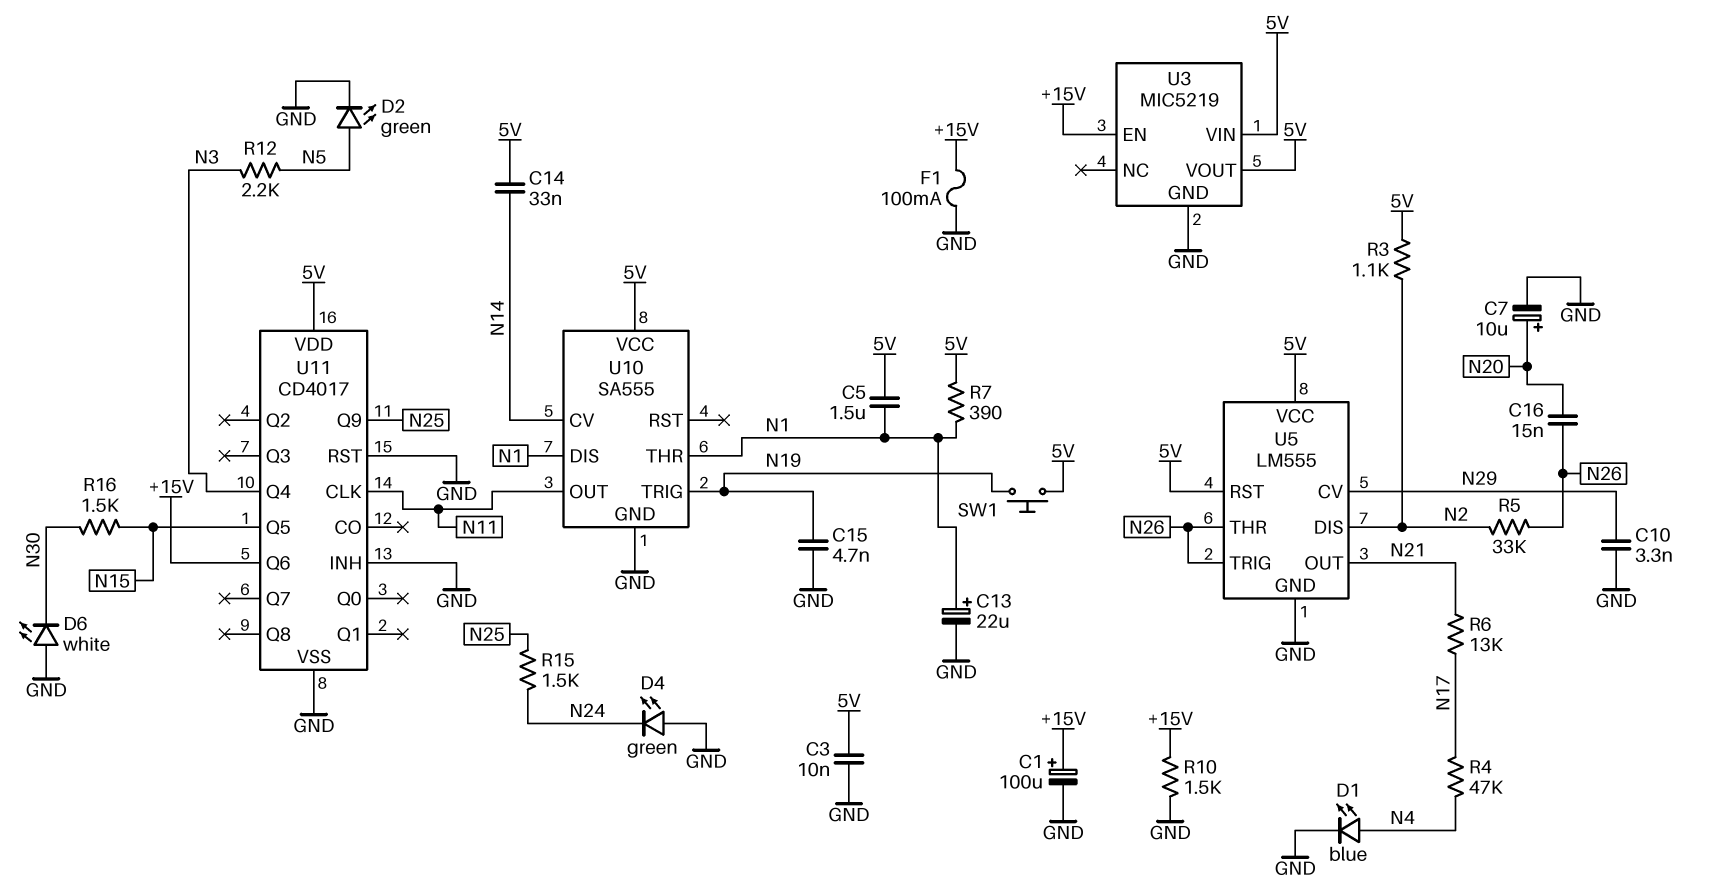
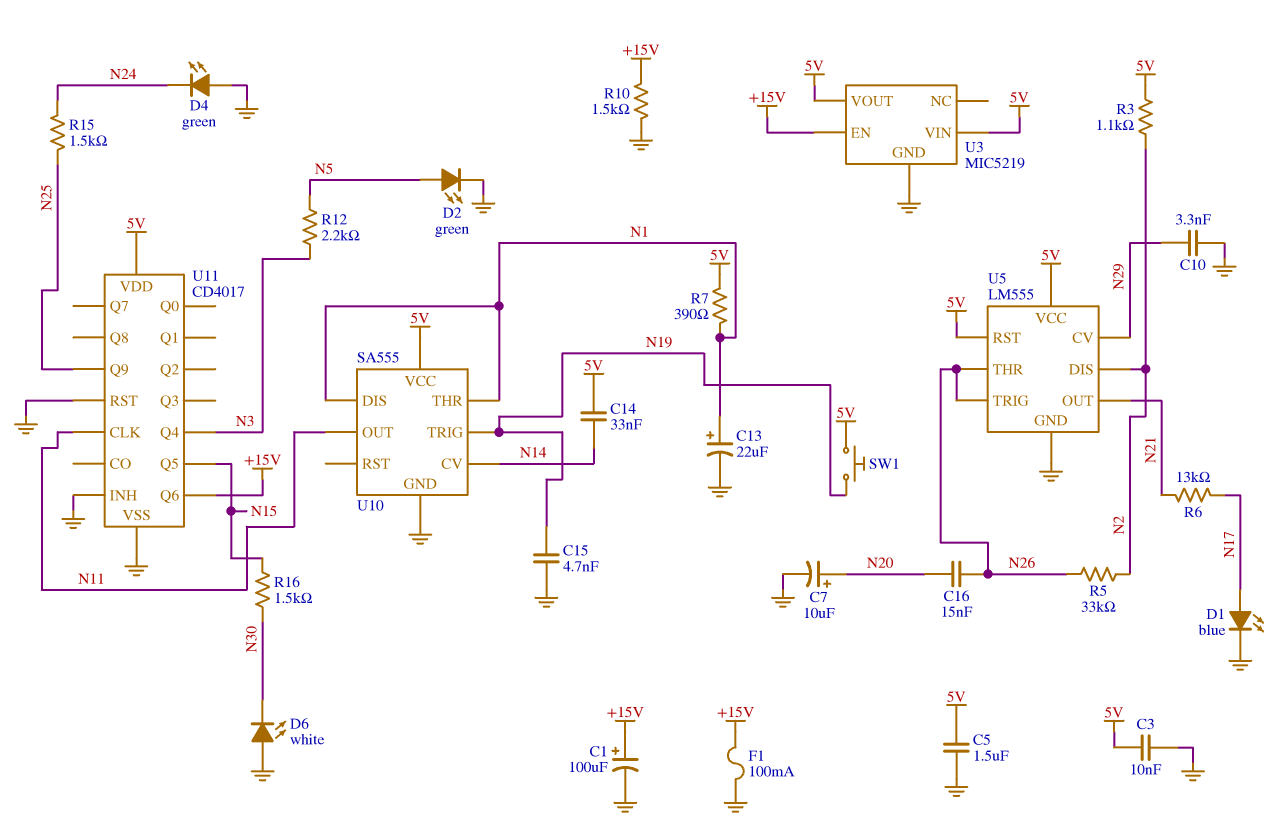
C5: 1.5uF (5V, N1) -> 1.5uF (5V, GND)
D1: LED blue (A N4, K GND) -> LED blue (A N17, K GND)
R4: 47k (N4, N17) -> none

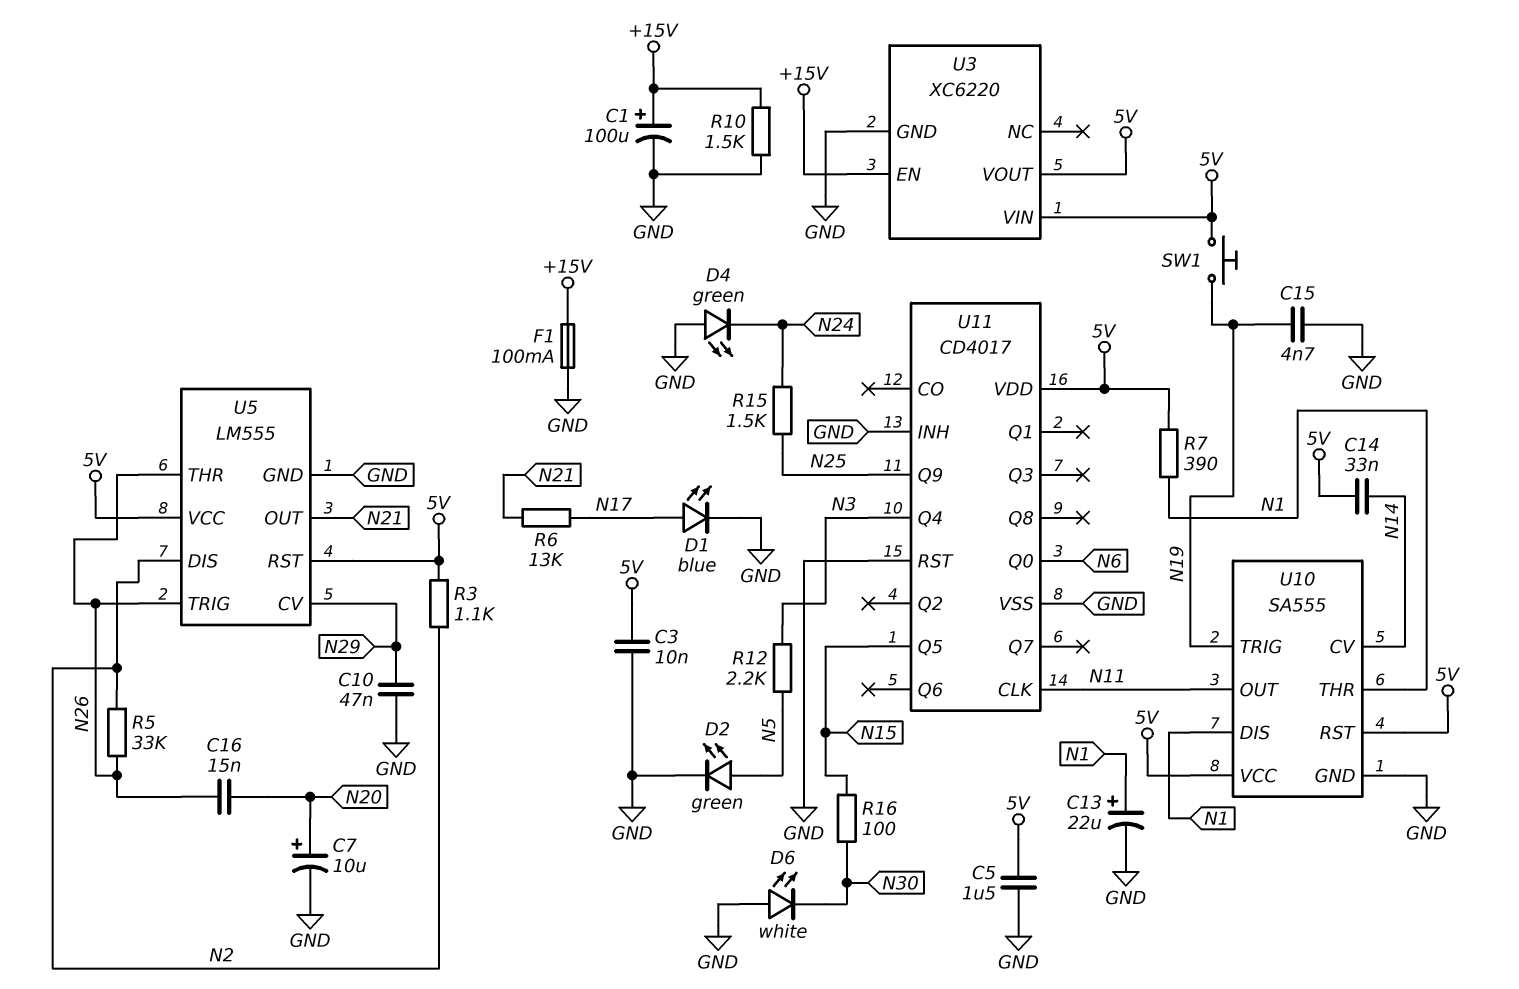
C10: 3.3nF (GND, N29) -> 47nF (GND, N29)
R16: 1.5k (N15, N30) -> 100 (N15, N30)
U3: MIC5219 -> XC6220
U10 pin RST: none -> 5V
U11 pin Q0: none -> N6
U11 pin Q6: +15V -> none

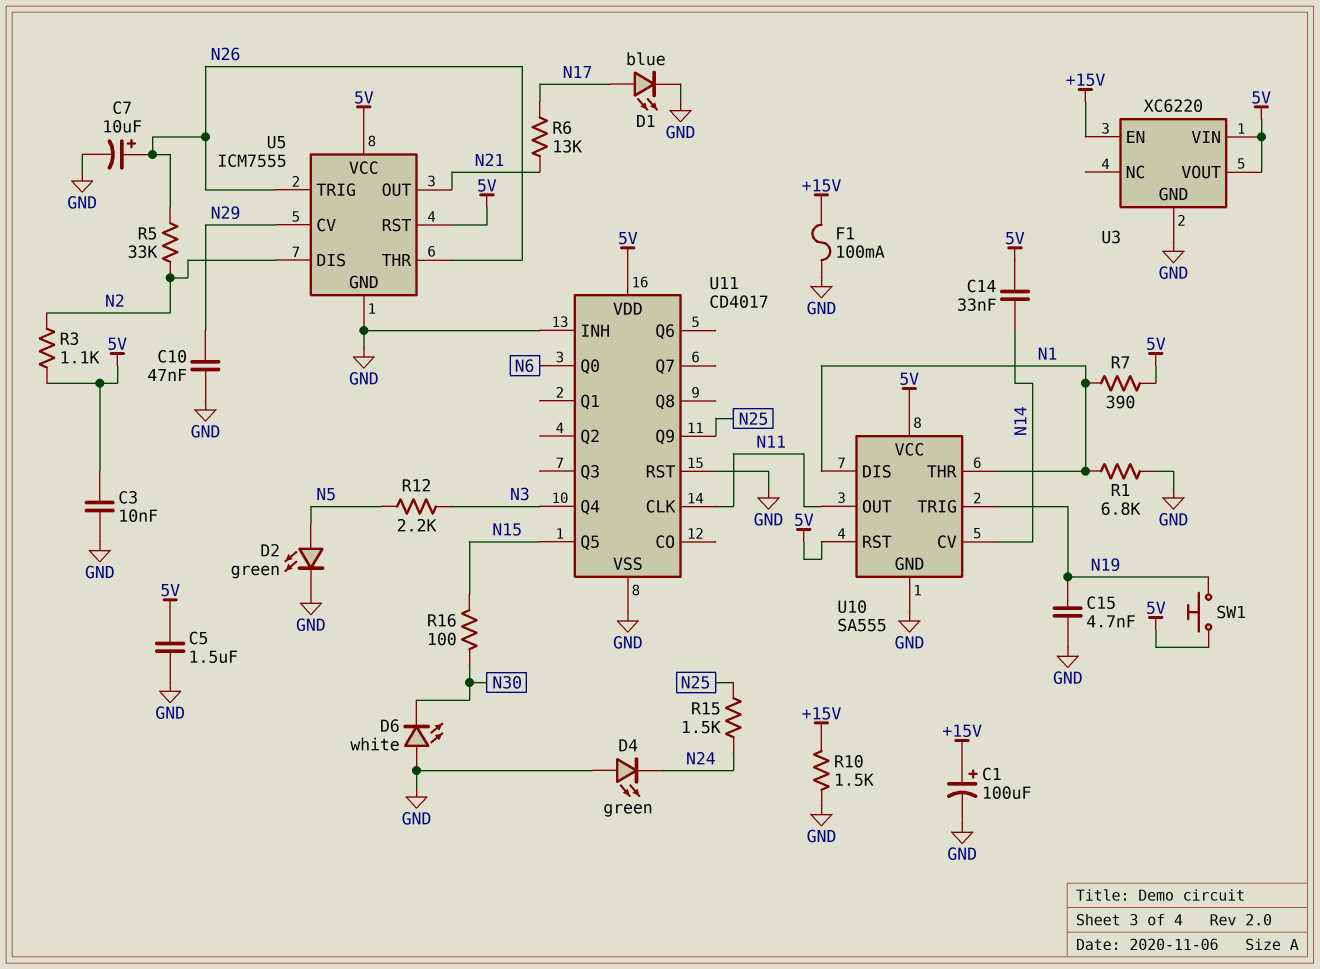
C7: 10uF (plus N20, minus GND) -> 10uF (plus N26, minus GND)
C13: 22uF (plus N1, minus GND) -> none
C16: 15nF (N20, N26) -> none
R1: none -> 6.8k (GND, N1)
U5: LM555 -> ICM7555

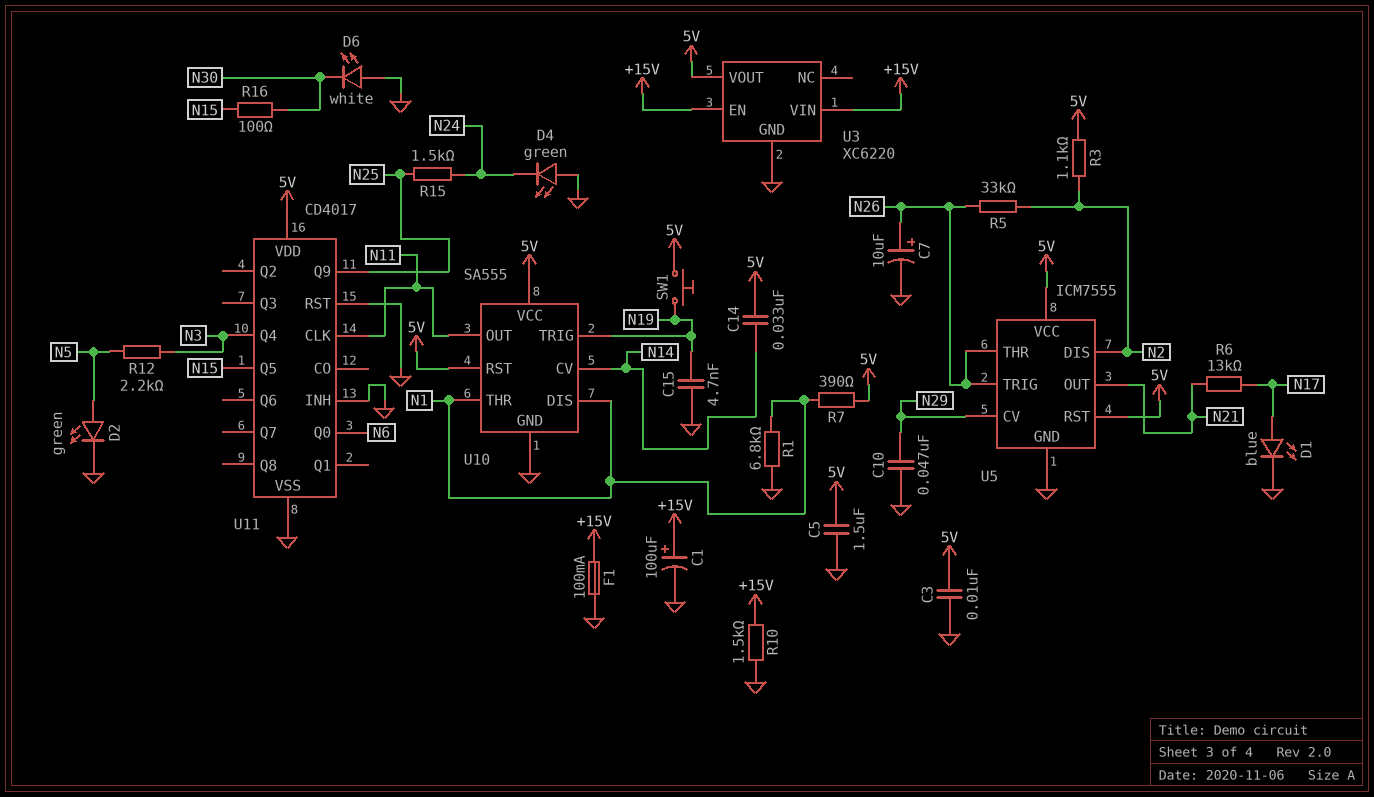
U3 pin VIN: 5V -> +15V

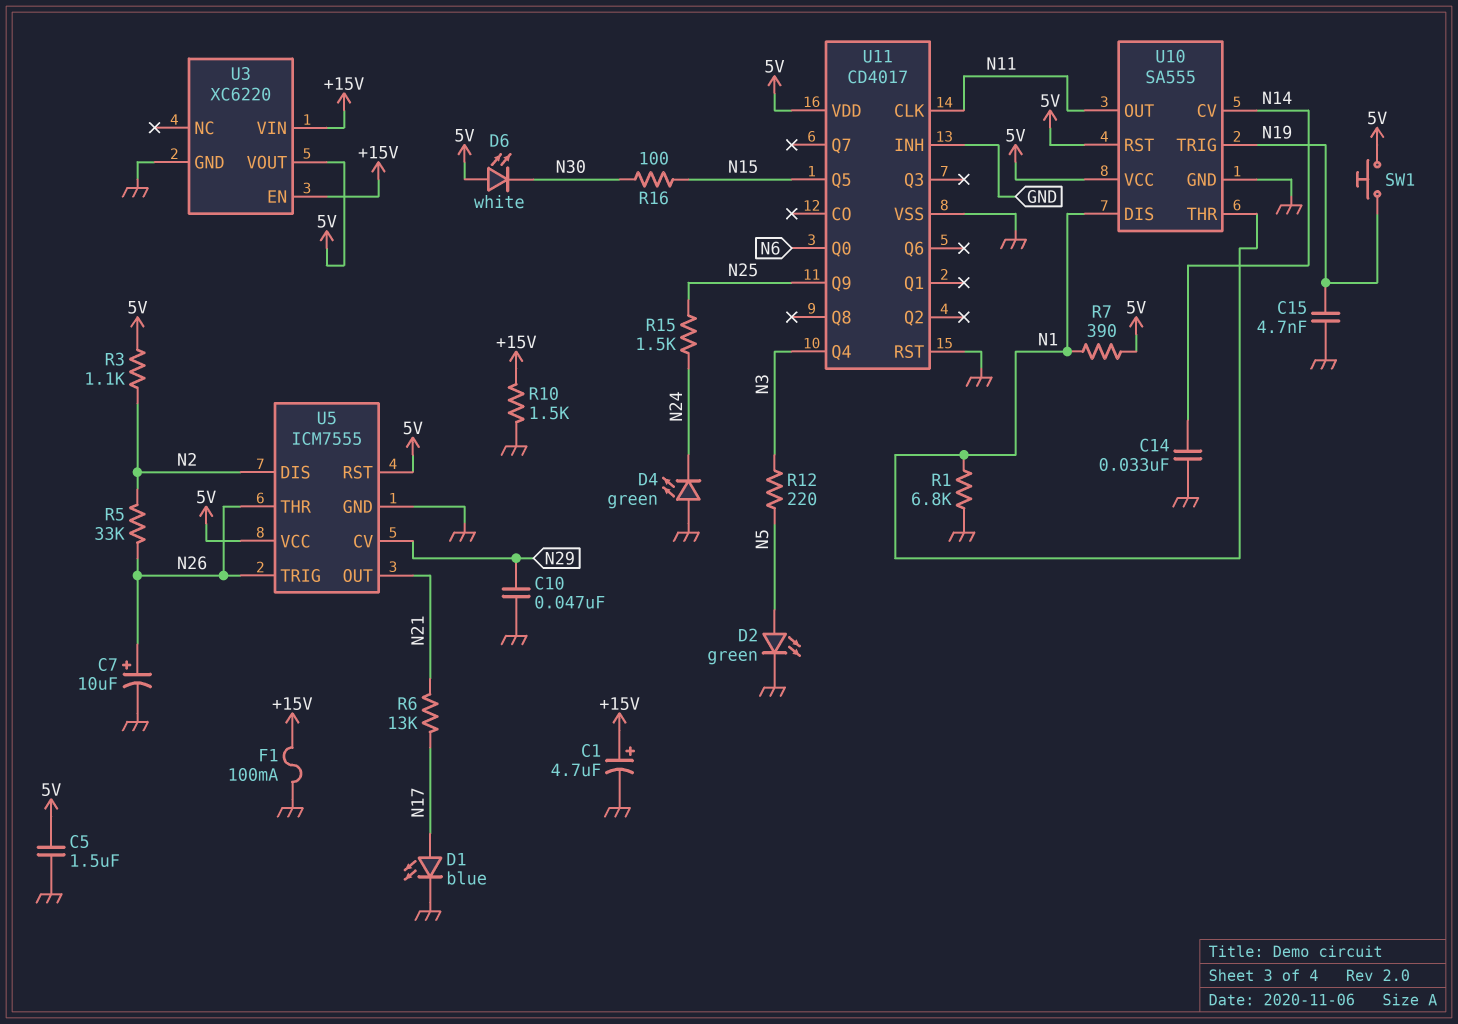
C1: 100uF (plus +15V, minus GND) -> 4.7uF (plus +15V, minus GND)
C3: 10nF (5V, GND) -> none
C14: 33nF (5V, N14) -> 33nF (GND, N14)
D6: LED white (A GND, K N30) -> LED white (A 5V, K N30)
R12: 2.2k (N3, N5) -> 220 (N3, N5)

